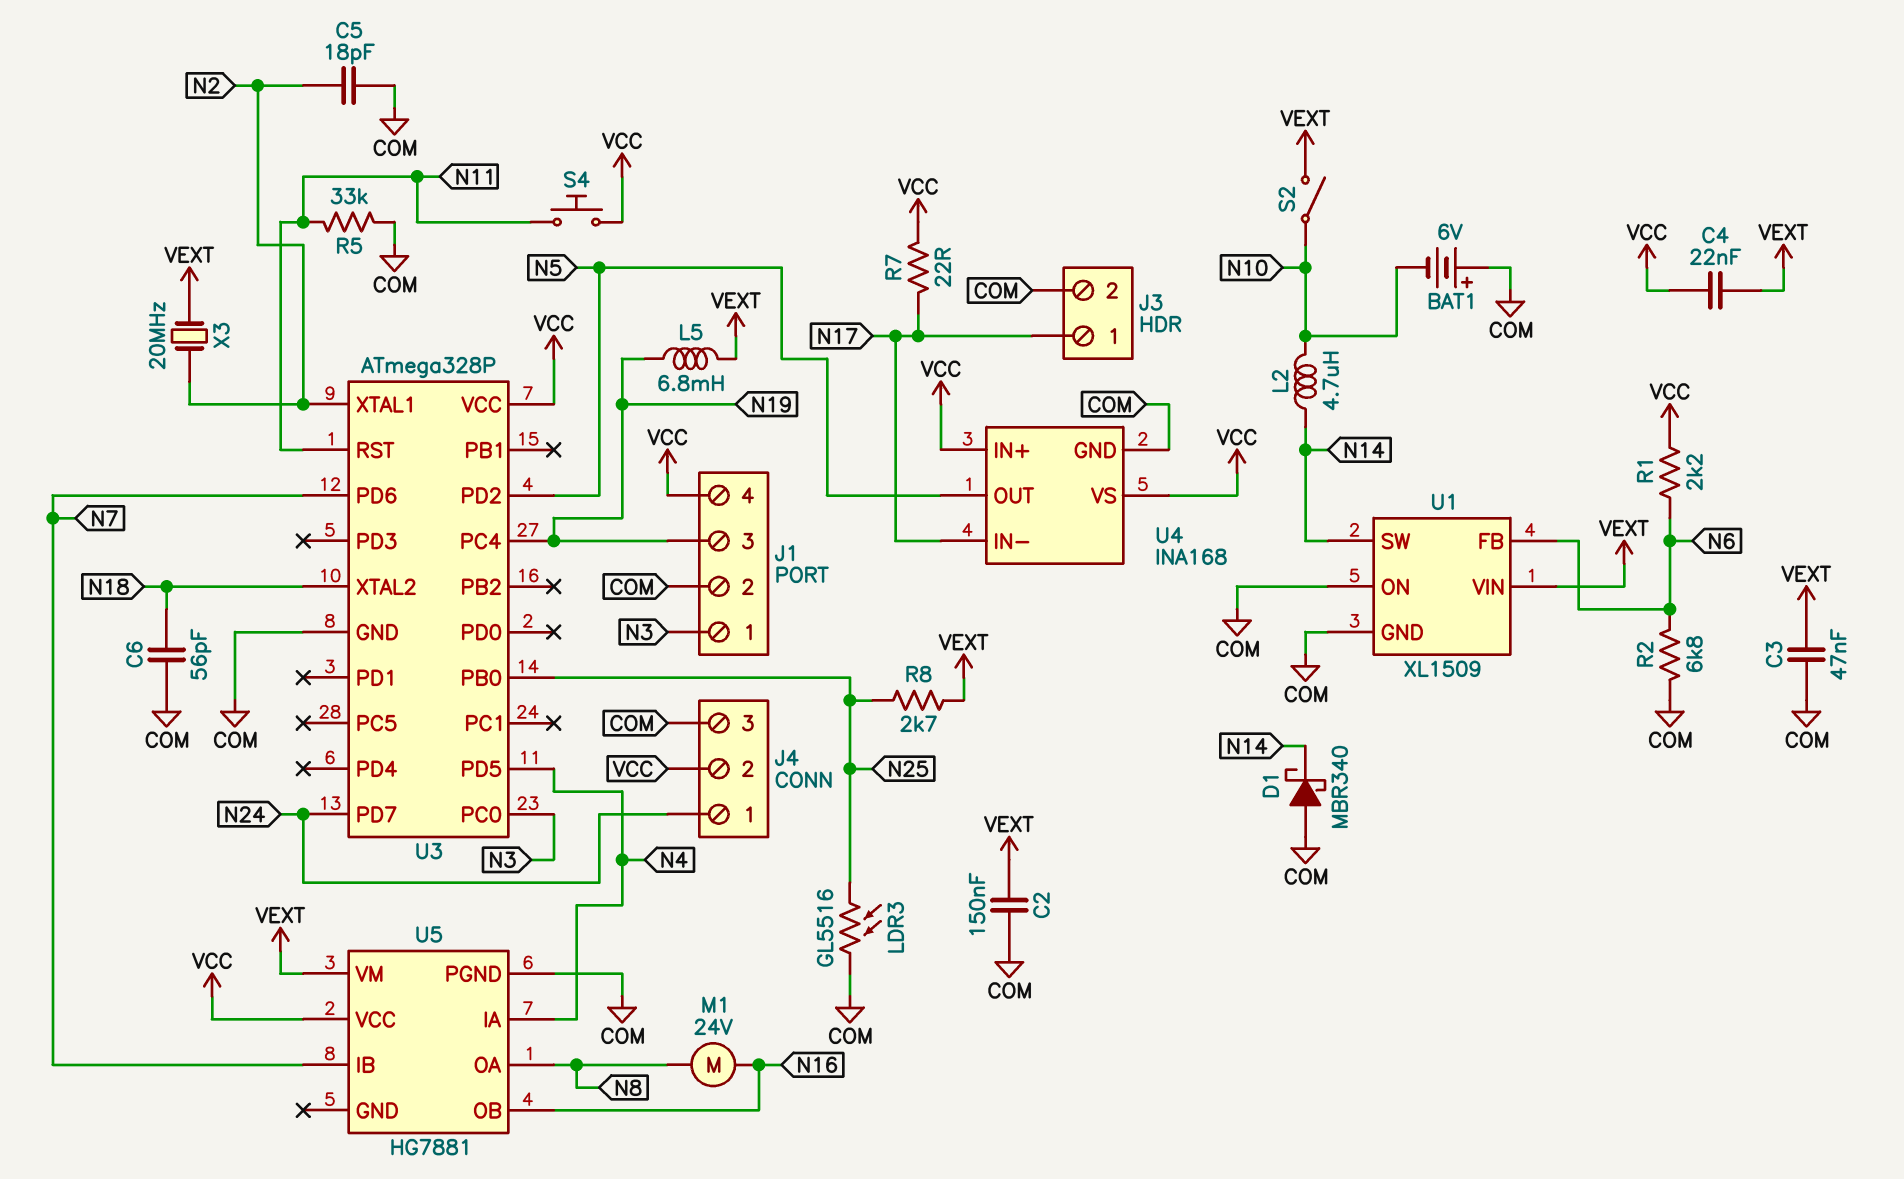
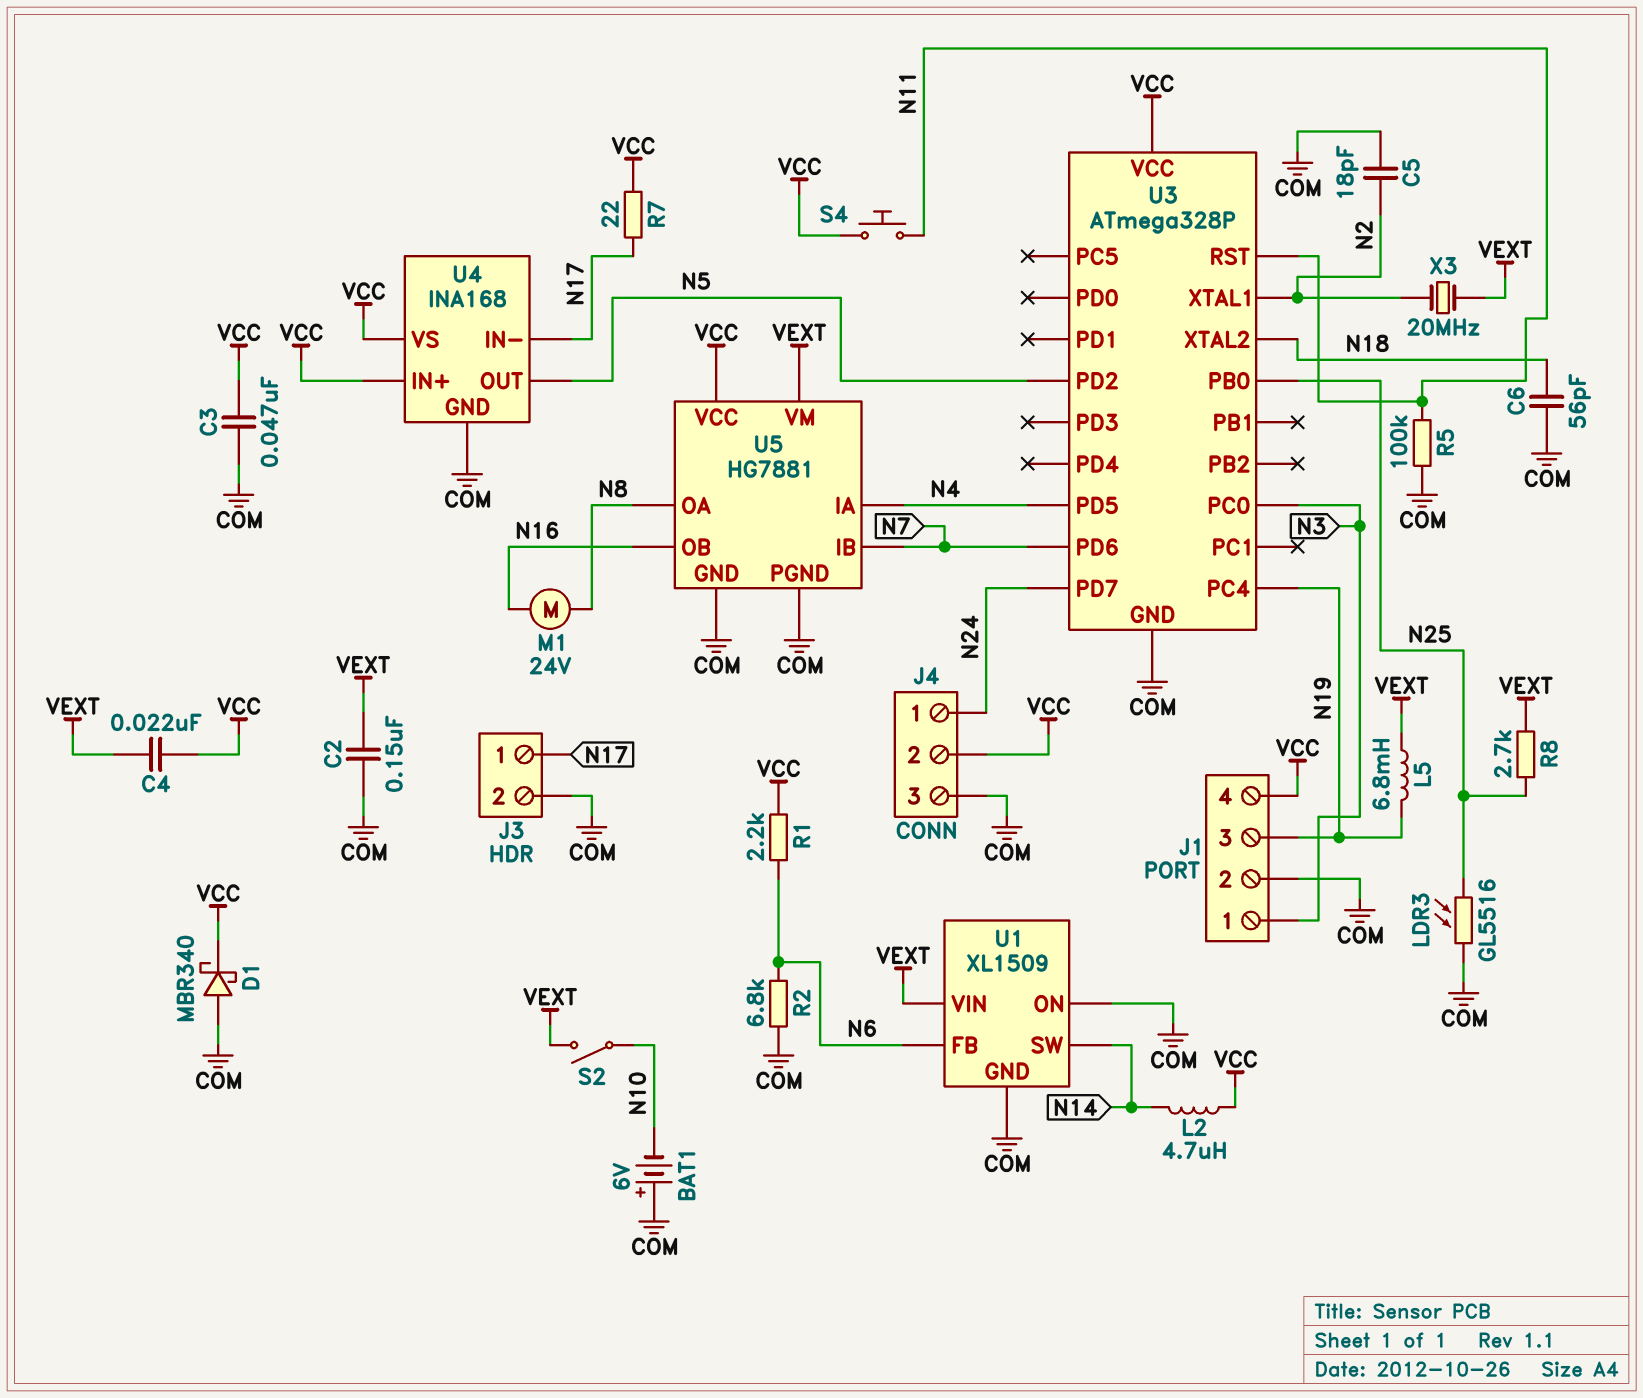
C3: 47nF (COM, VEXT) -> 47nF (COM, VCC)
D1: schottky MBR340 (A COM, K N14) -> schottky MBR340 (A COM, K VCC)
L2: 4.7uH (N10, N14) -> 4.7uH (N14, VCC)
R5: 33k (COM, N11) -> 100k (COM, N11)
U5 pin GND: none -> COM

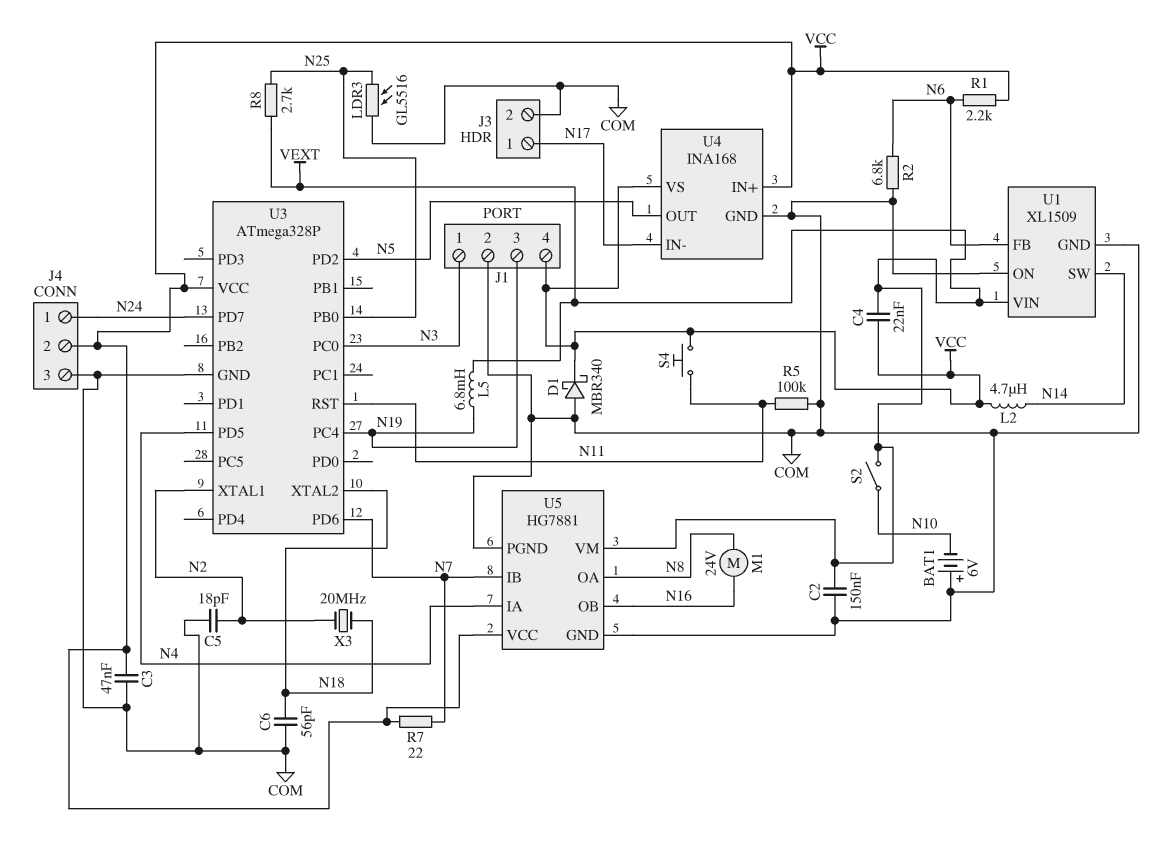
R7: 22 (N17, VCC) -> 22 (N7, VCC)
X3: 20MHz (N2, VEXT) -> 20MHz (N2, N18)

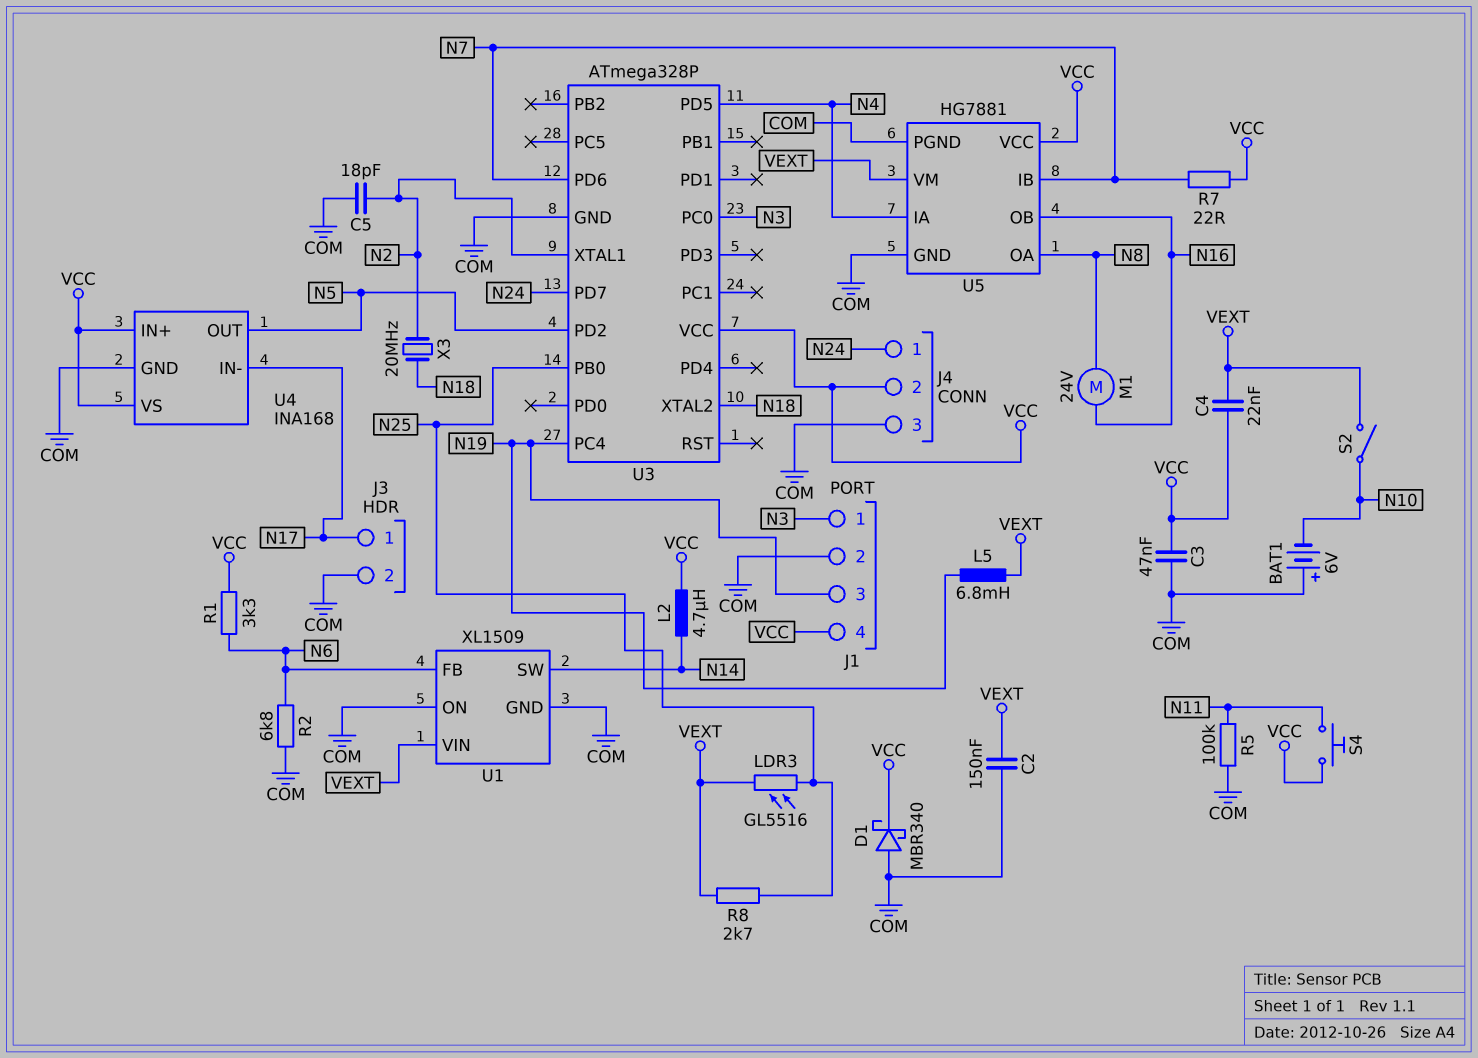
C6: 56pF (COM, N18) -> none
LDR3: GL5516 (COM, N25) -> GL5516 (N25, VEXT)
R1: 2.2k (N6, VCC) -> 3.3k (N6, VCC)
U3 pin RST: N11 -> none

